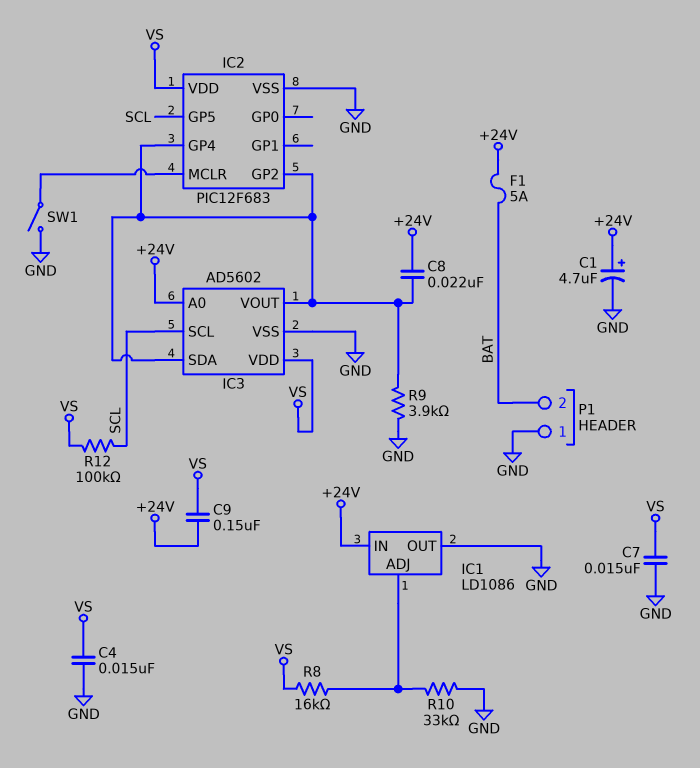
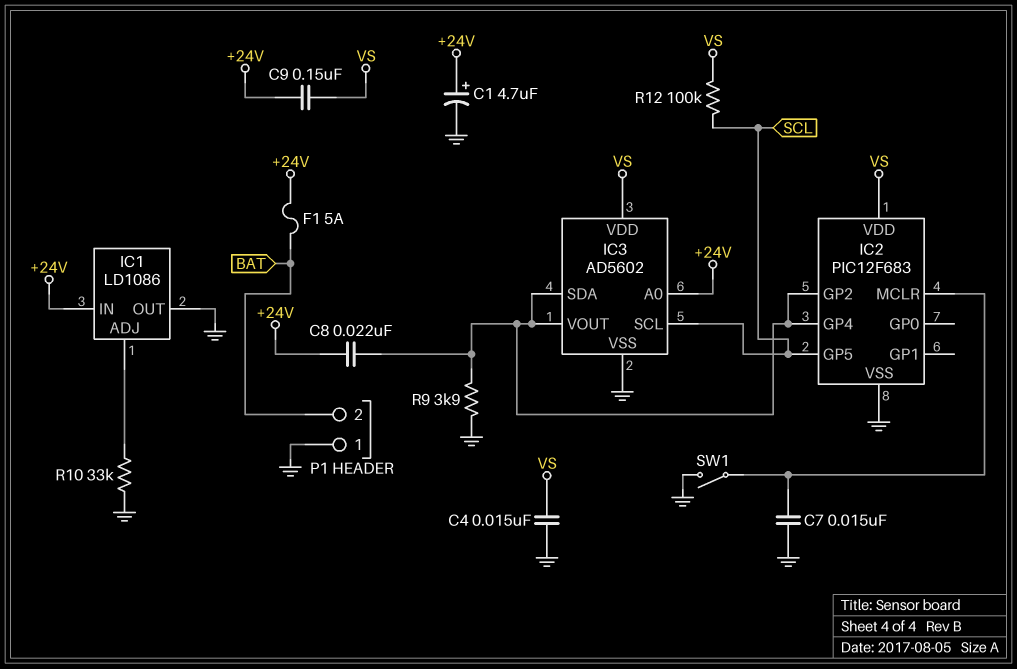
C7: 15nF (GND, VS) -> 15nF (GND, IC2/MCLR)
R8: 16k (IC1/ADJ, VS) -> none

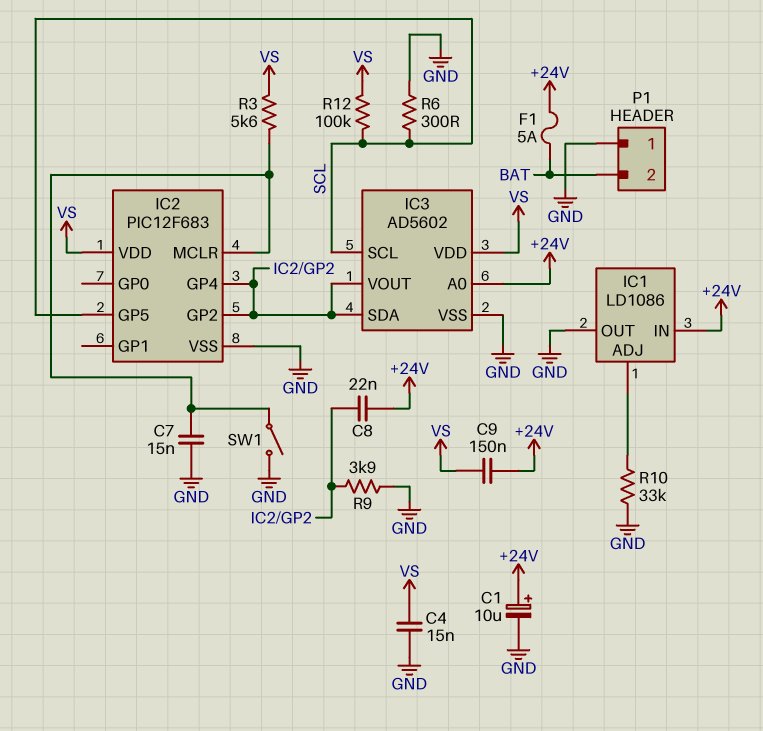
C1: 4.7uF (plus +24V, minus GND) -> 10uF (plus +24V, minus GND)
R3: none -> 5.6k (IC2/MCLR, VS)
R6: none -> 300 (GND, SCL)

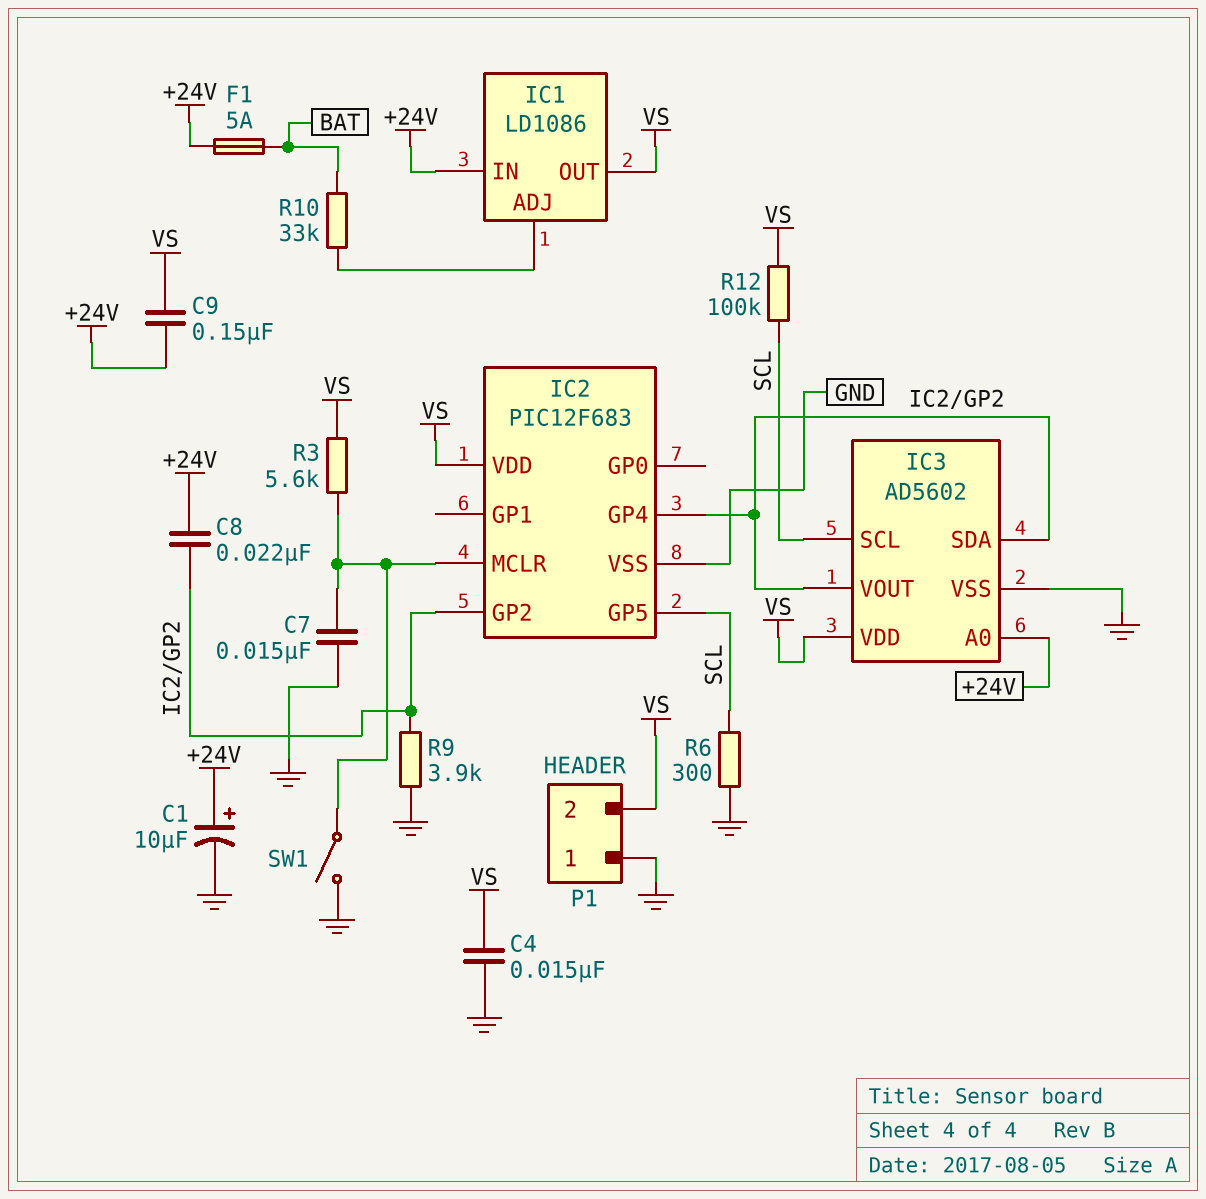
IC1 pin OUT: GND -> VS
P1 pin 2: BAT -> VS
R10: 33k (GND, IC1/ADJ) -> 33k (BAT, IC1/ADJ)

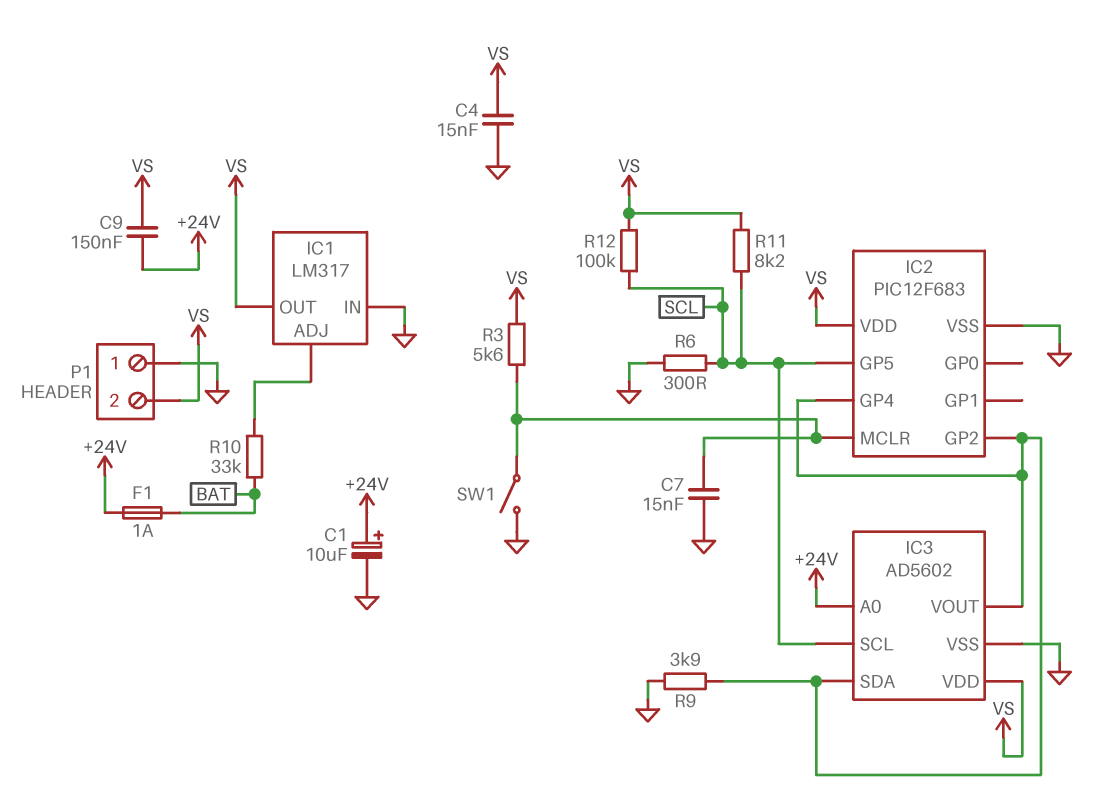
C8: 22nF (+24V, IC2/GP2) -> none
F1: 5A (+24V, BAT) -> 1A (+24V, BAT)
IC1: LD1086 -> LM317
IC1 pin IN: +24V -> GND
R11: none -> 8.2k (SCL, VS)

